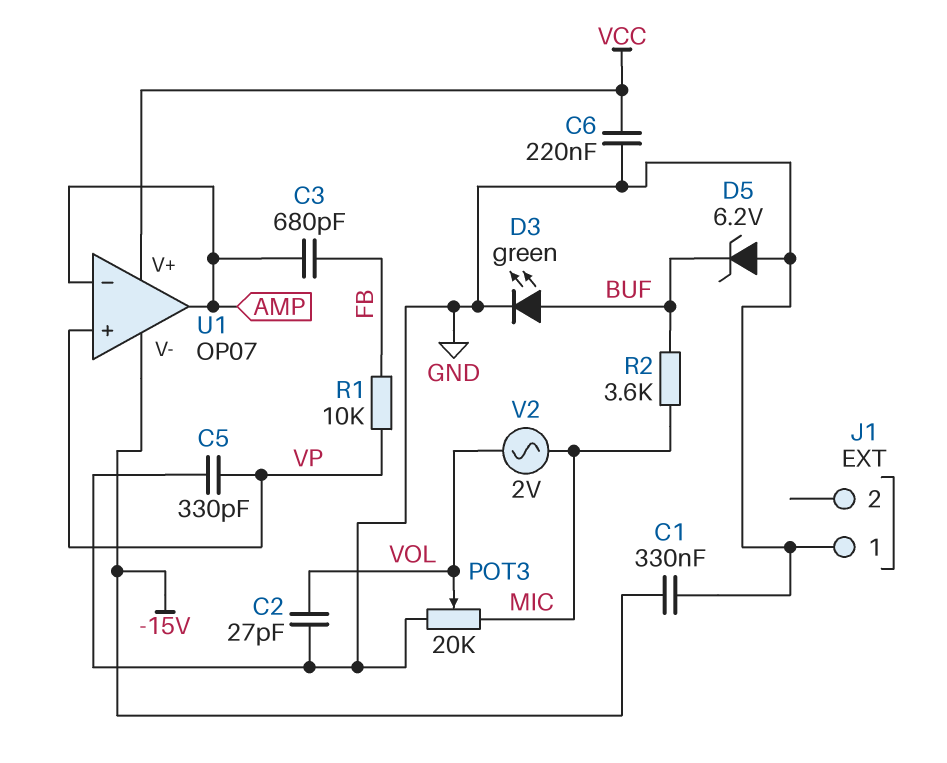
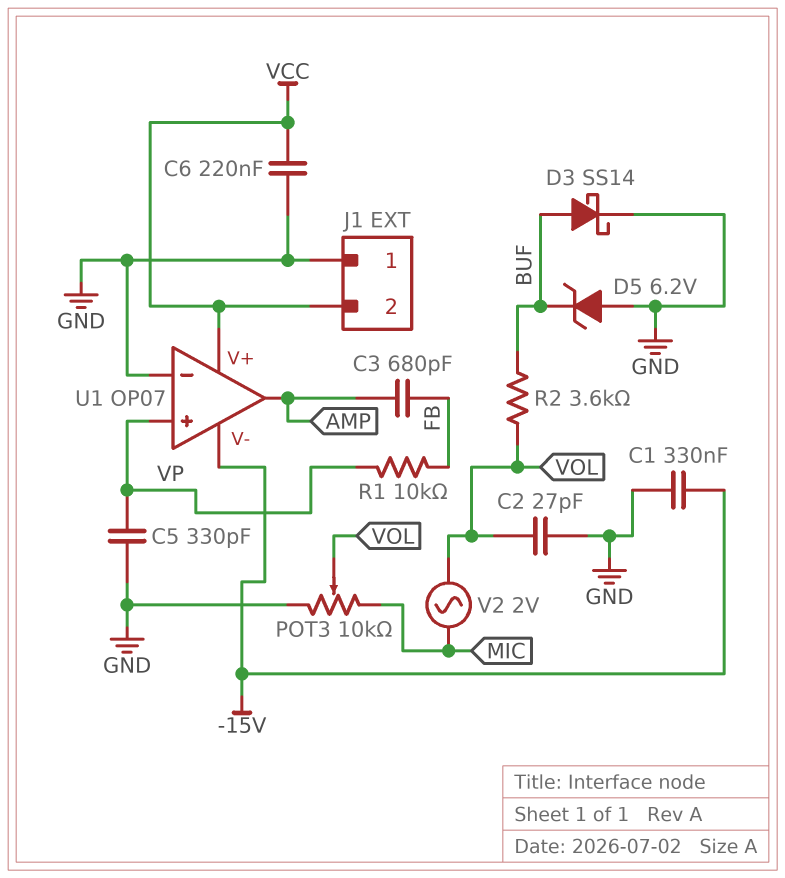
D3: LED green (A BUF, K GND) -> schottky SS14 (A BUF, K GND)
J1 pin 2: none -> VCC
POT3: 20k (GND, MIC, wiper VOL) -> 10k (GND, MIC, wiper VOL)
R2: 3.6k (BUF, MIC) -> 3.6k (BUF, VOL)
U1 pin in-: AMP -> GND

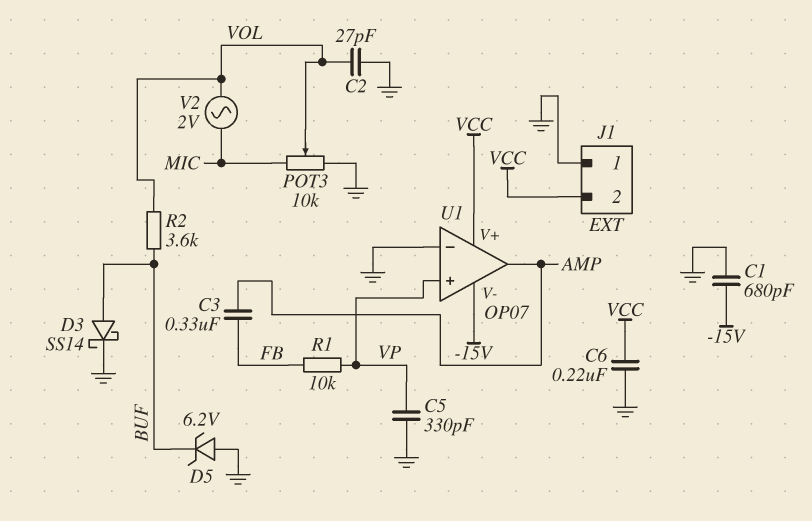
C1: 330nF (-15V, GND) -> 680pF (-15V, GND)
C3: 680pF (AMP, FB) -> 330nF (AMP, FB)

